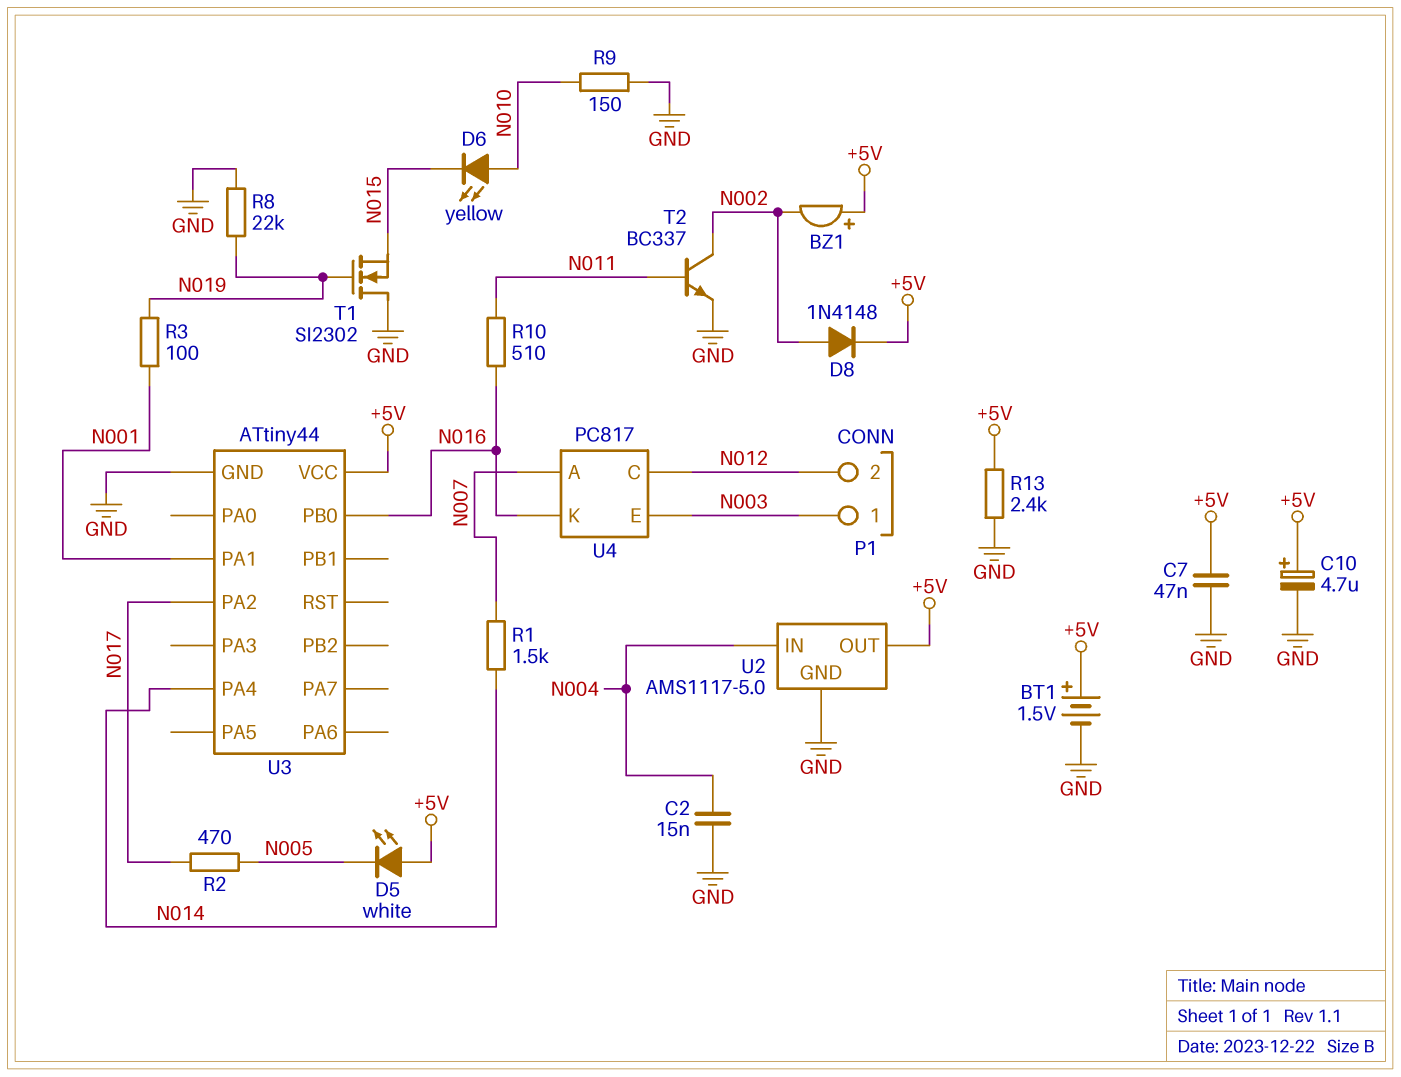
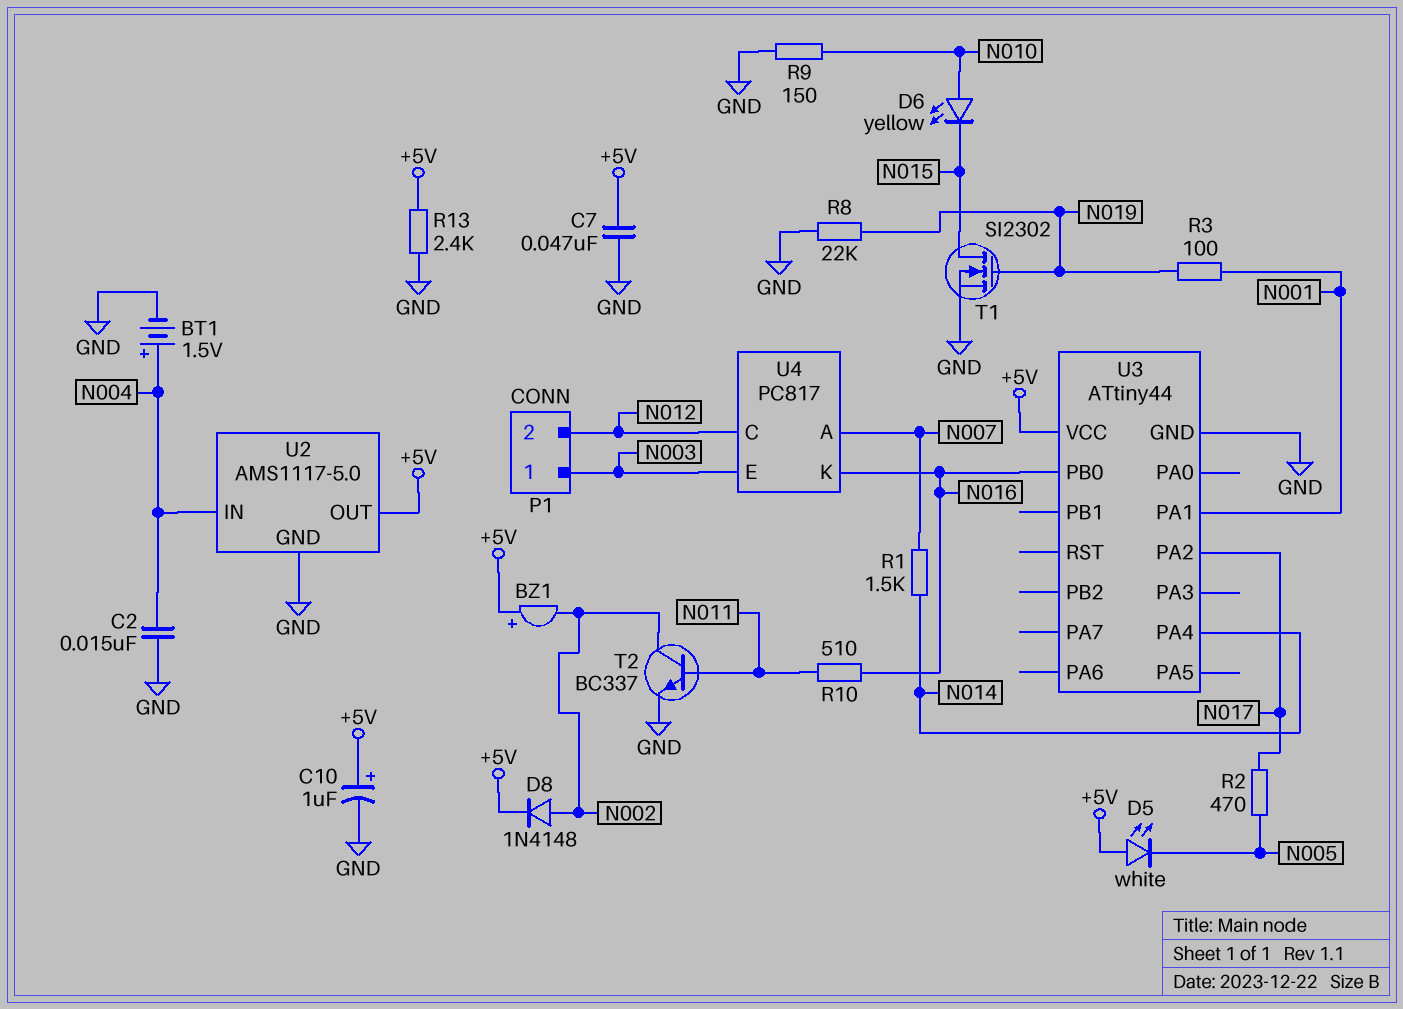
BT1: 1.5V (plus +5V, minus GND) -> 1.5V (plus N004, minus GND)
C10: 4.7uF (plus +5V, minus GND) -> 1uF (plus +5V, minus GND)
T1: NMOS SI2302 (G N019, D GND, S N015) -> NMOS SI2302 (G N019, D N015, S GND)

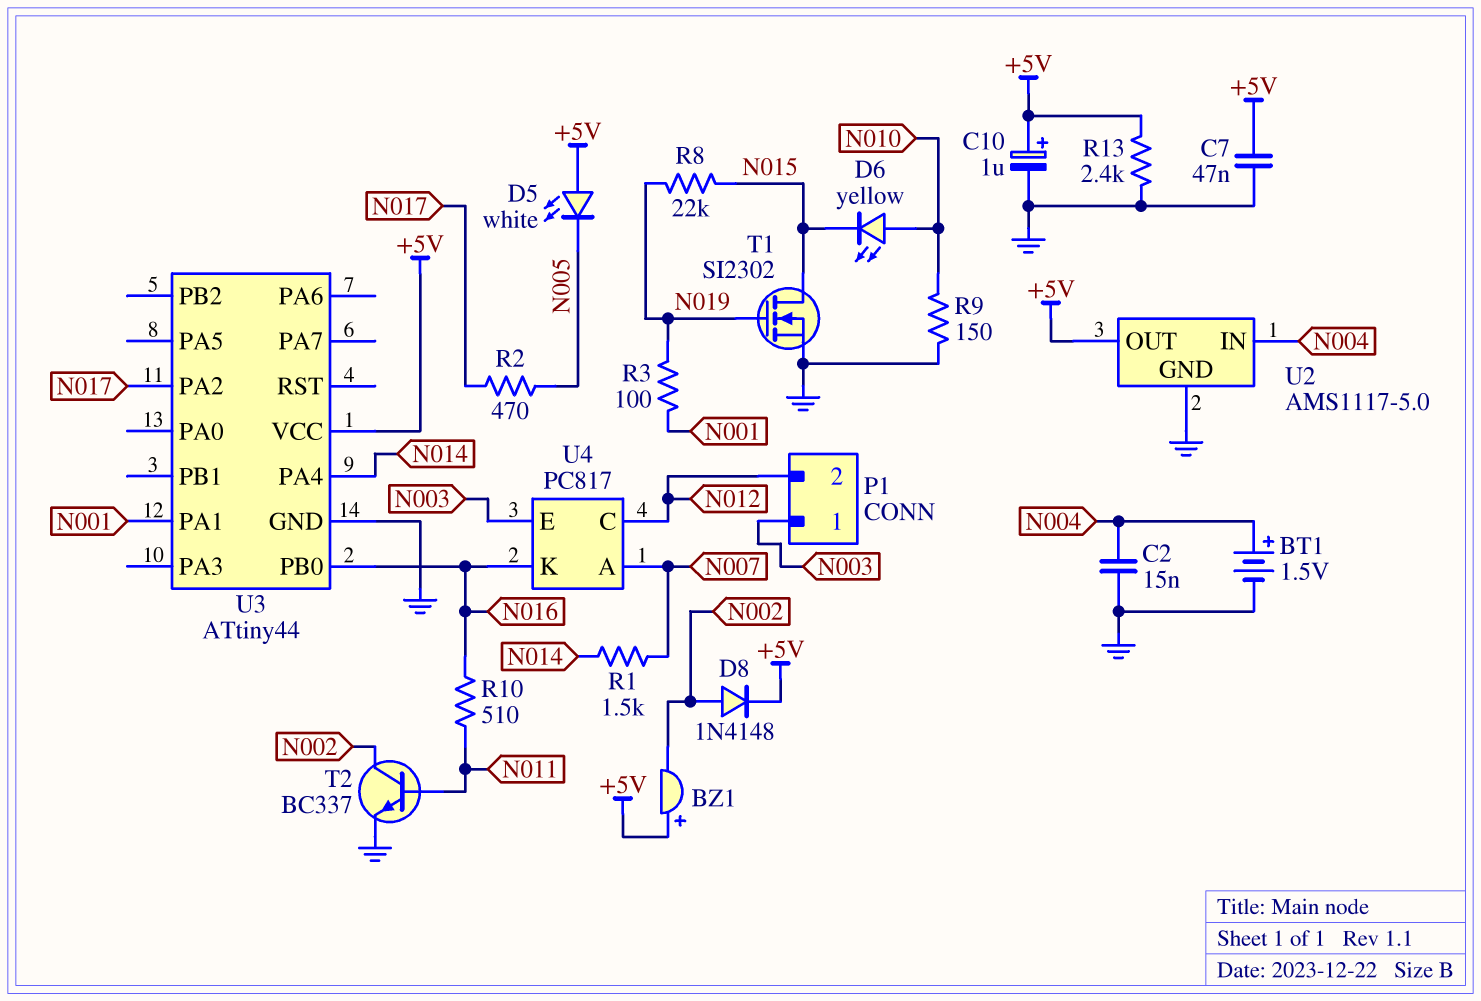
R8: 22k (GND, N019) -> 22k (N015, N019)

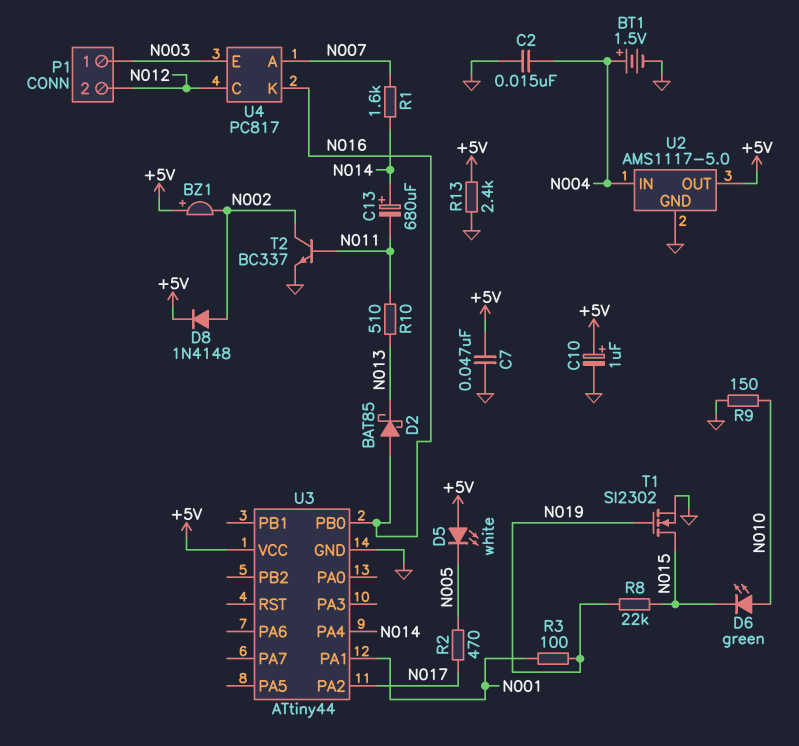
C13: none -> 680uF (plus N014, minus N011)
D2: none -> schottky BAT85 (A N016, K N013)
D6: LED yellow (A N010, K N015) -> LED green (A N010, K N015)
R1: 1.5k (N007, N014) -> 1.6k (N007, N014)
R10: 510 (N011, N016) -> 510 (N011, N013)

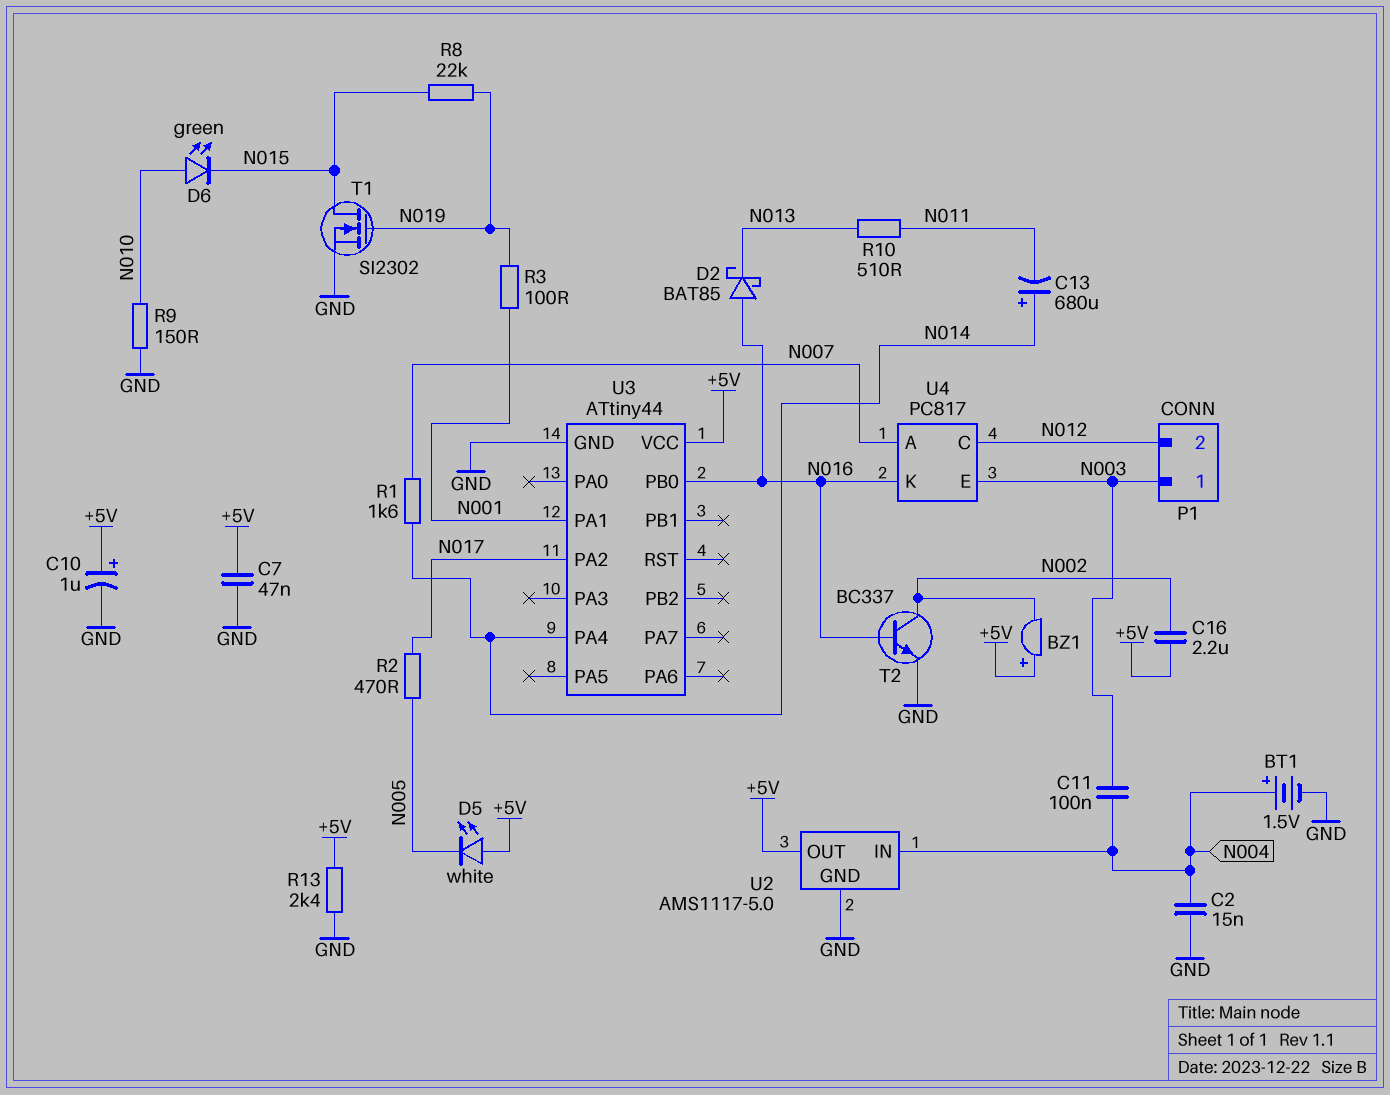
C11: none -> 100nF (N003, N004)
C16: none -> 2.2uF (+5V, N002)
D8: diode 1N4148 (A N002, K +5V) -> none
T2: NPN BC337 (B N011, C N002, E GND) -> NPN BC337 (B N016, C N002, E GND)

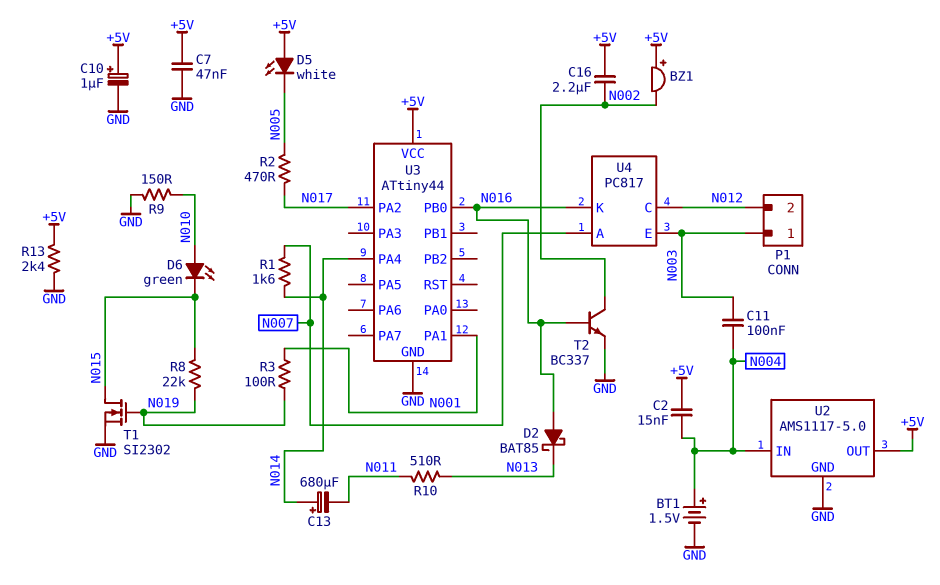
C2: 15nF (GND, N004) -> 15nF (+5V, N004)

